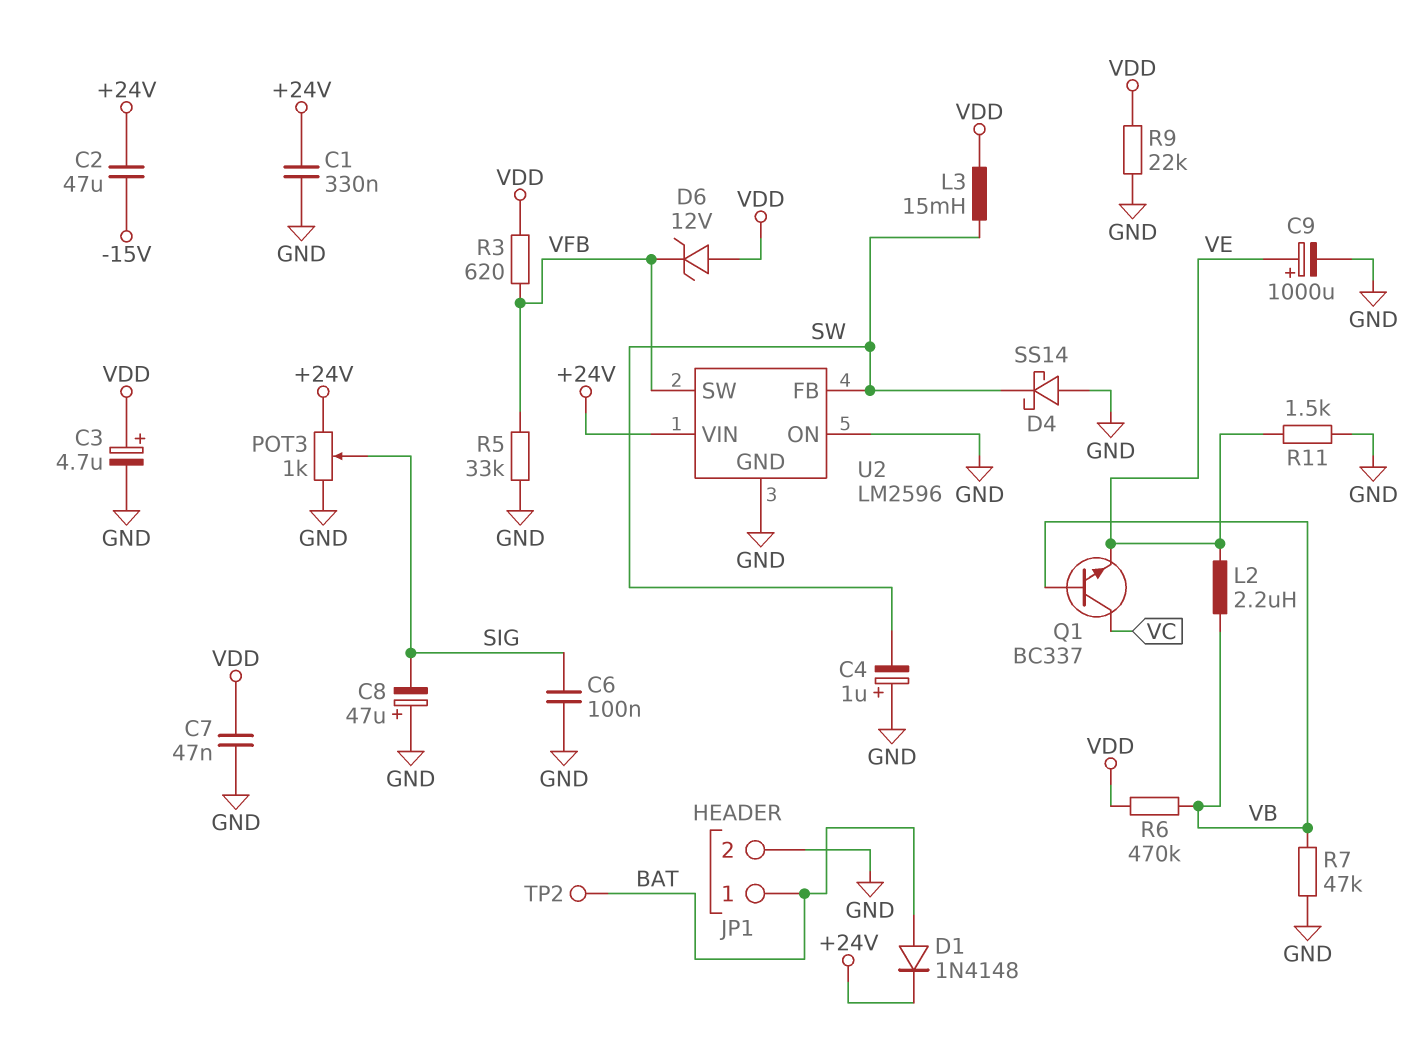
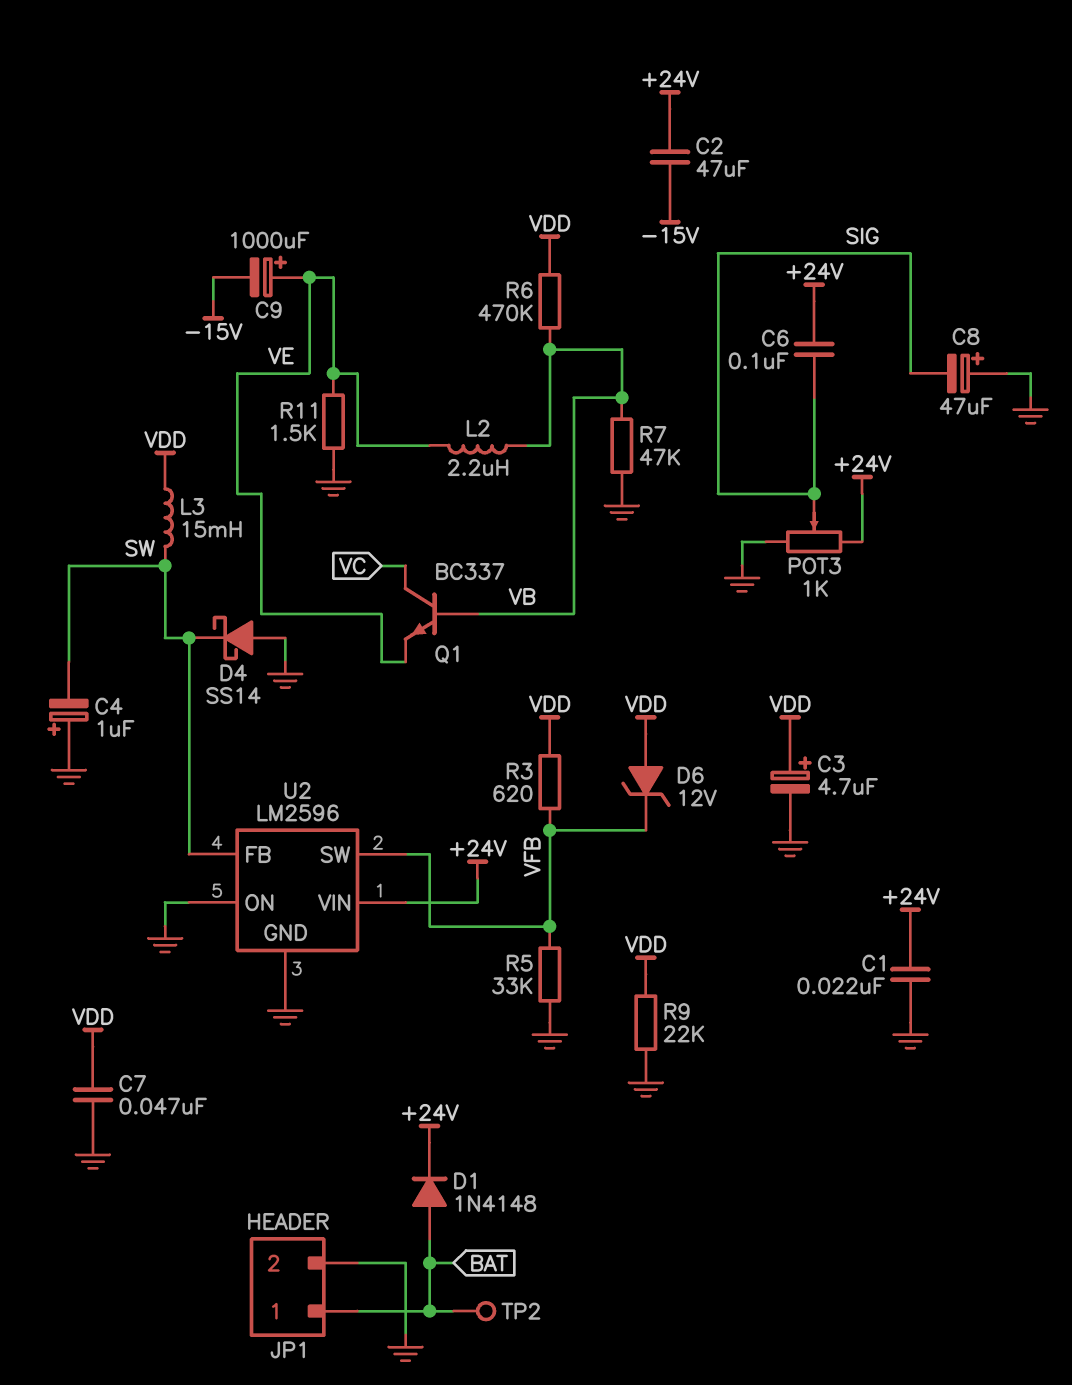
C1: 330nF (+24V, GND) -> 22nF (+24V, GND)
C6: 100nF (GND, SIG) -> 100nF (+24V, SIG)
C9: 1000uF (plus VE, minus GND) -> 1000uF (plus VE, minus -15V)

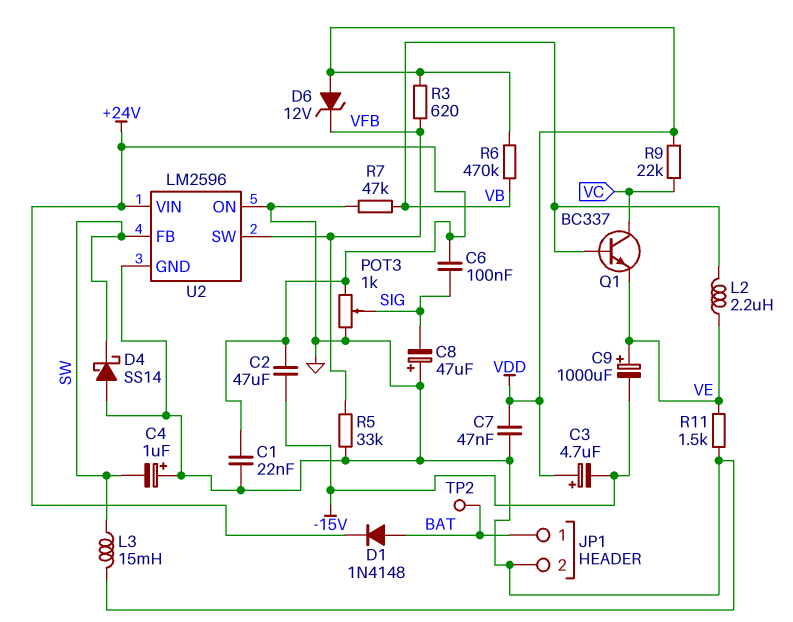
C3: 4.7uF (plus VDD, minus GND) -> 4.7uF (plus VDD, minus -15V)
L3: 15mH (SW, VDD) -> 15mH (GND, SW)
R9: 22k (GND, VDD) -> 22k (VC, VDD)

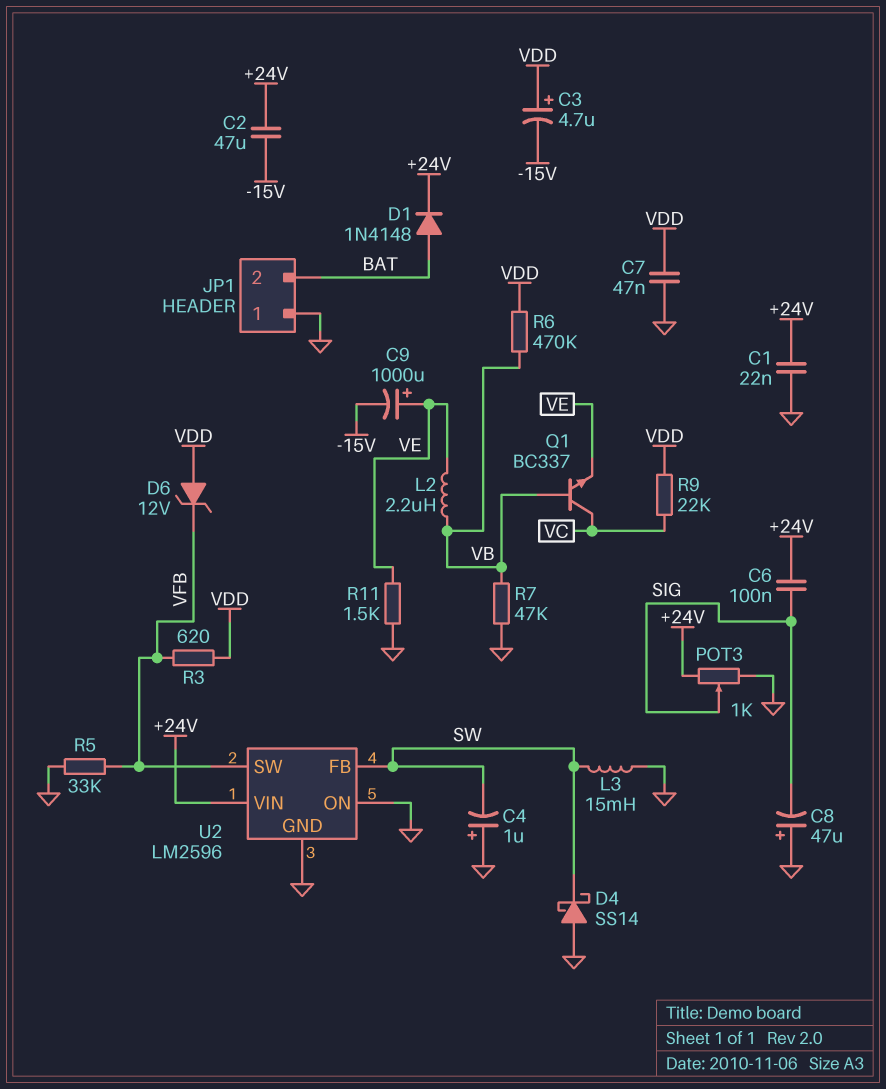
JP1 pin 1: BAT -> GND
JP1 pin 2: GND -> BAT
TP2: test point (BAT) -> none

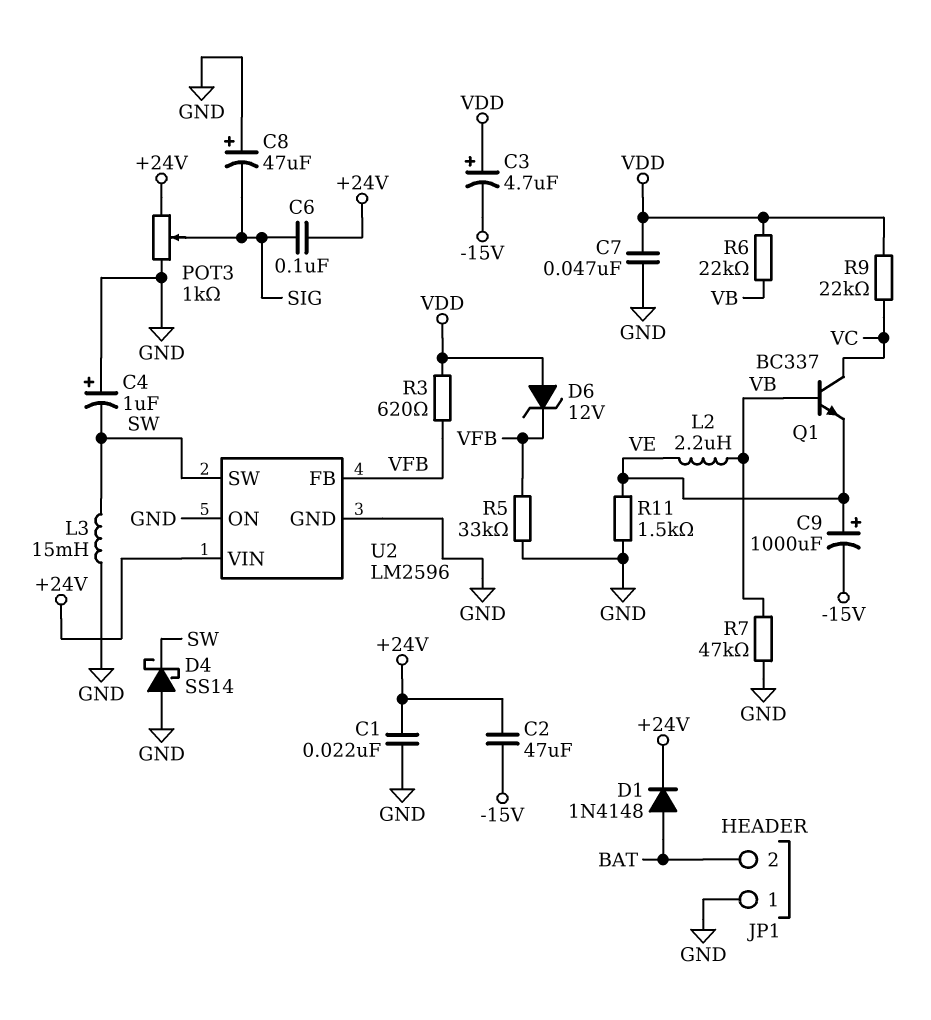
R6: 470k (VB, VDD) -> 22k (VB, VDD)
U2 pin FB: SW -> VFB
U2 pin SW: VFB -> SW

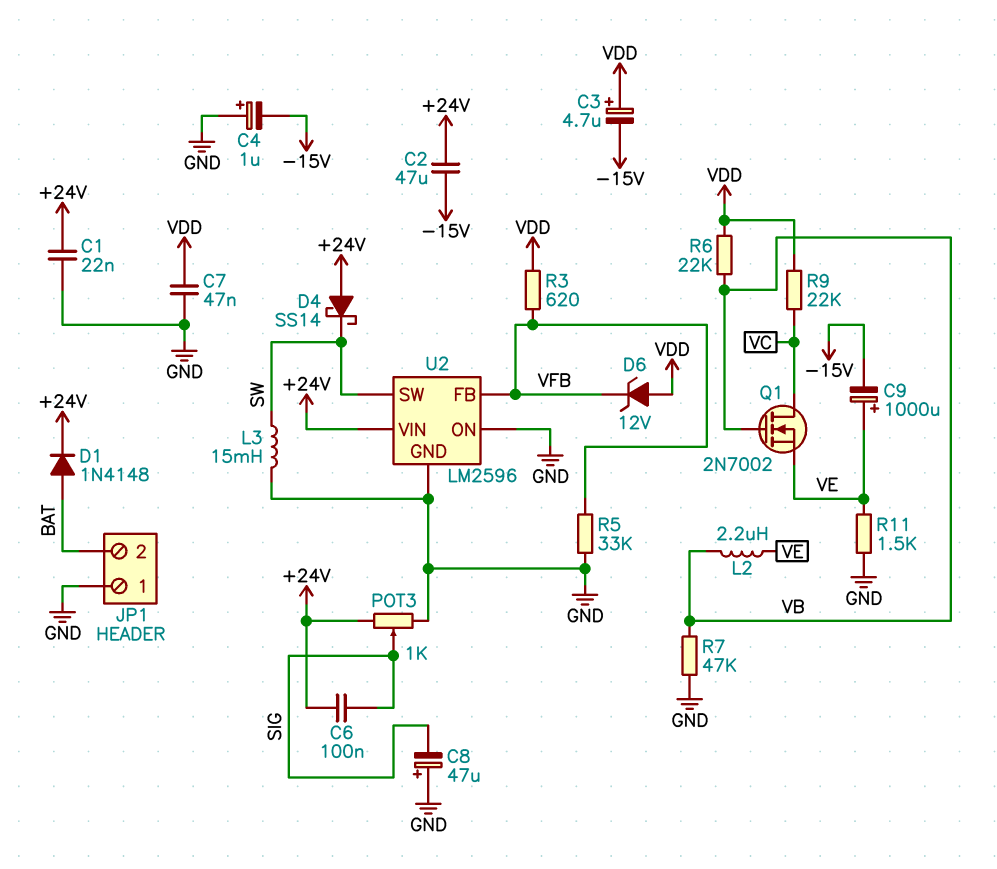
C4: 1uF (plus GND, minus SW) -> 1uF (plus GND, minus -15V)
D4: schottky SS14 (A GND, K SW) -> schottky SS14 (A +24V, K SW)
Q1: NPN BC337 (B VB, C VC, E VE) -> NMOS 2N7002 (G VB, D VC, S VE)

